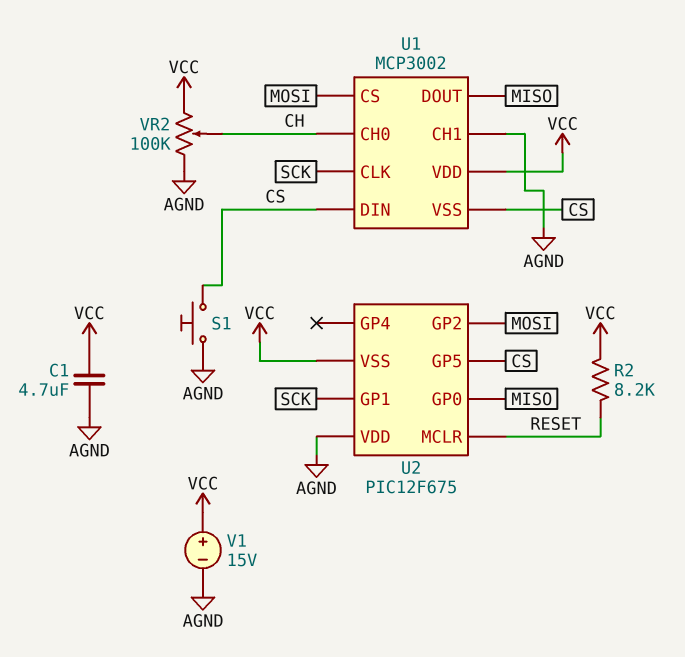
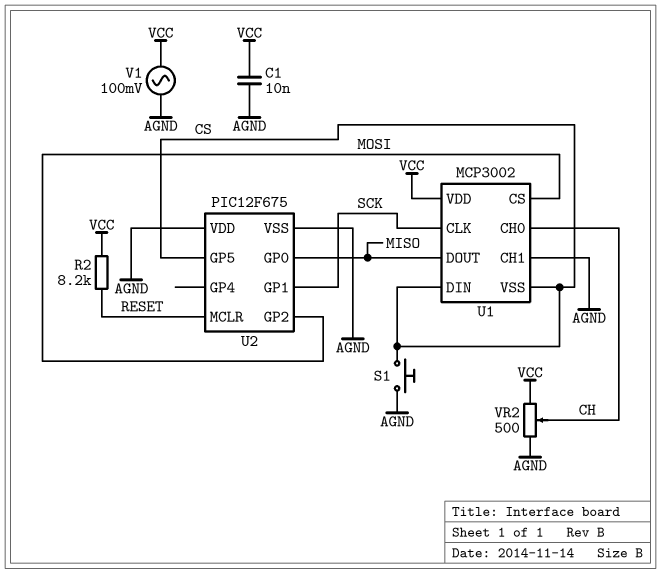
C1: 4.7uF (AGND, VCC) -> 10nF (AGND, VCC)
U2 pin VSS: VCC -> AGND
V1: 15V (plus VCC, minus AGND) -> AC 100mV (AGND, VCC)
VR2: 100k (AGND, VCC, wiper CH) -> 500 (AGND, VCC, wiper CH)

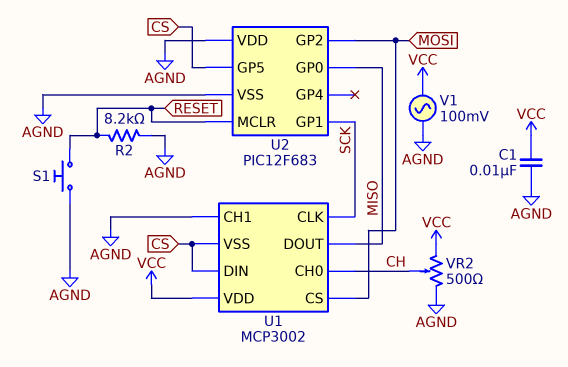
R2: 8.2k (RESET, VCC) -> 8.2k (AGND, RESET)
S1: button (AGND, CS) -> button (AGND, RESET)
U2: PIC12F675 -> PIC12F683

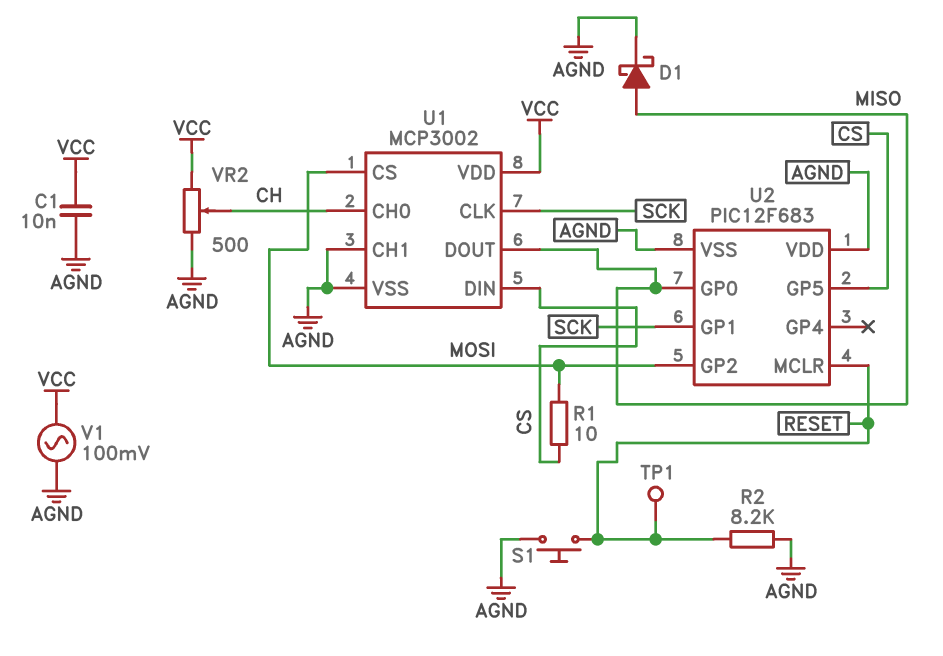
D1: none -> schottky (A MISO, K AGND)
R1: none -> 10 (CS, MOSI)
TP1: none -> test point (RESET)
U1 pin VSS: CS -> AGND

